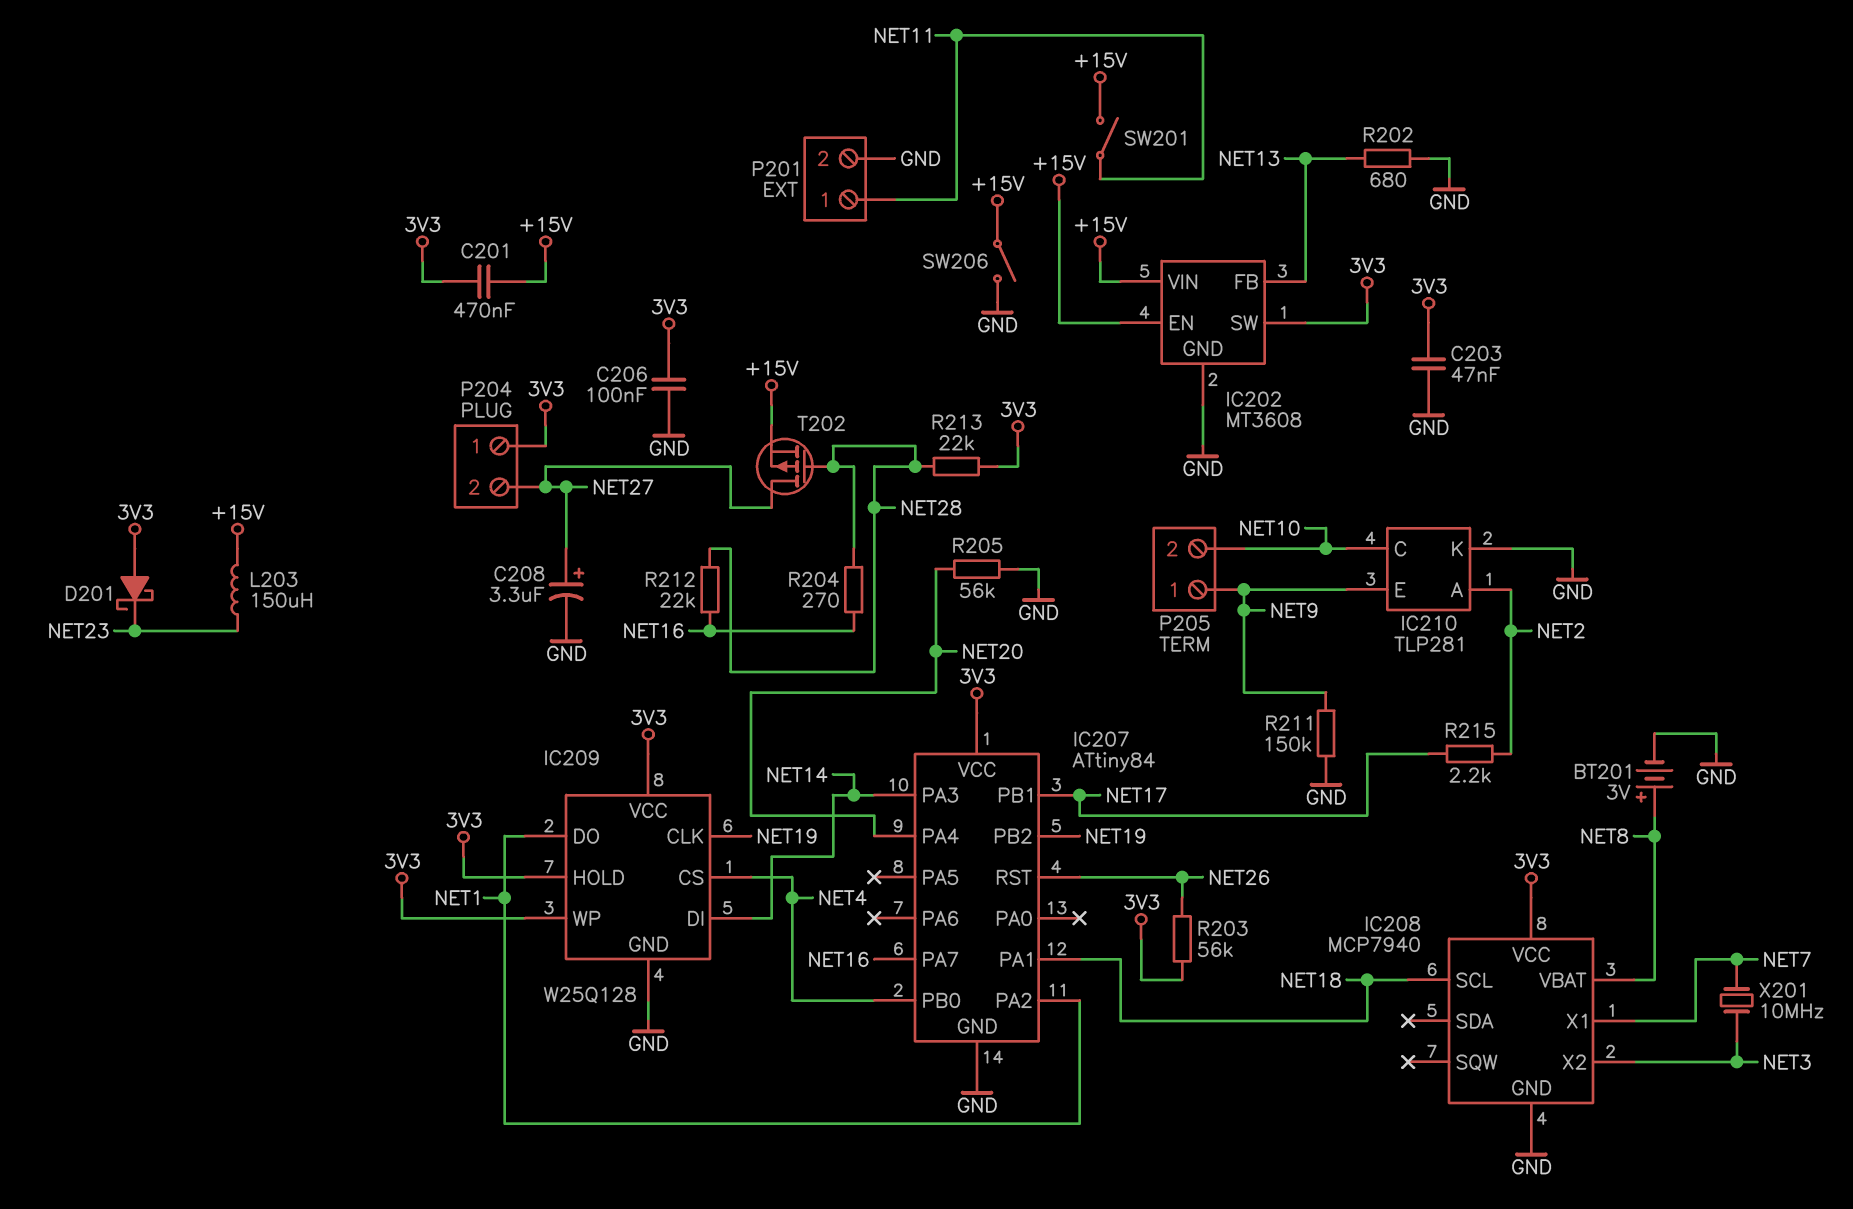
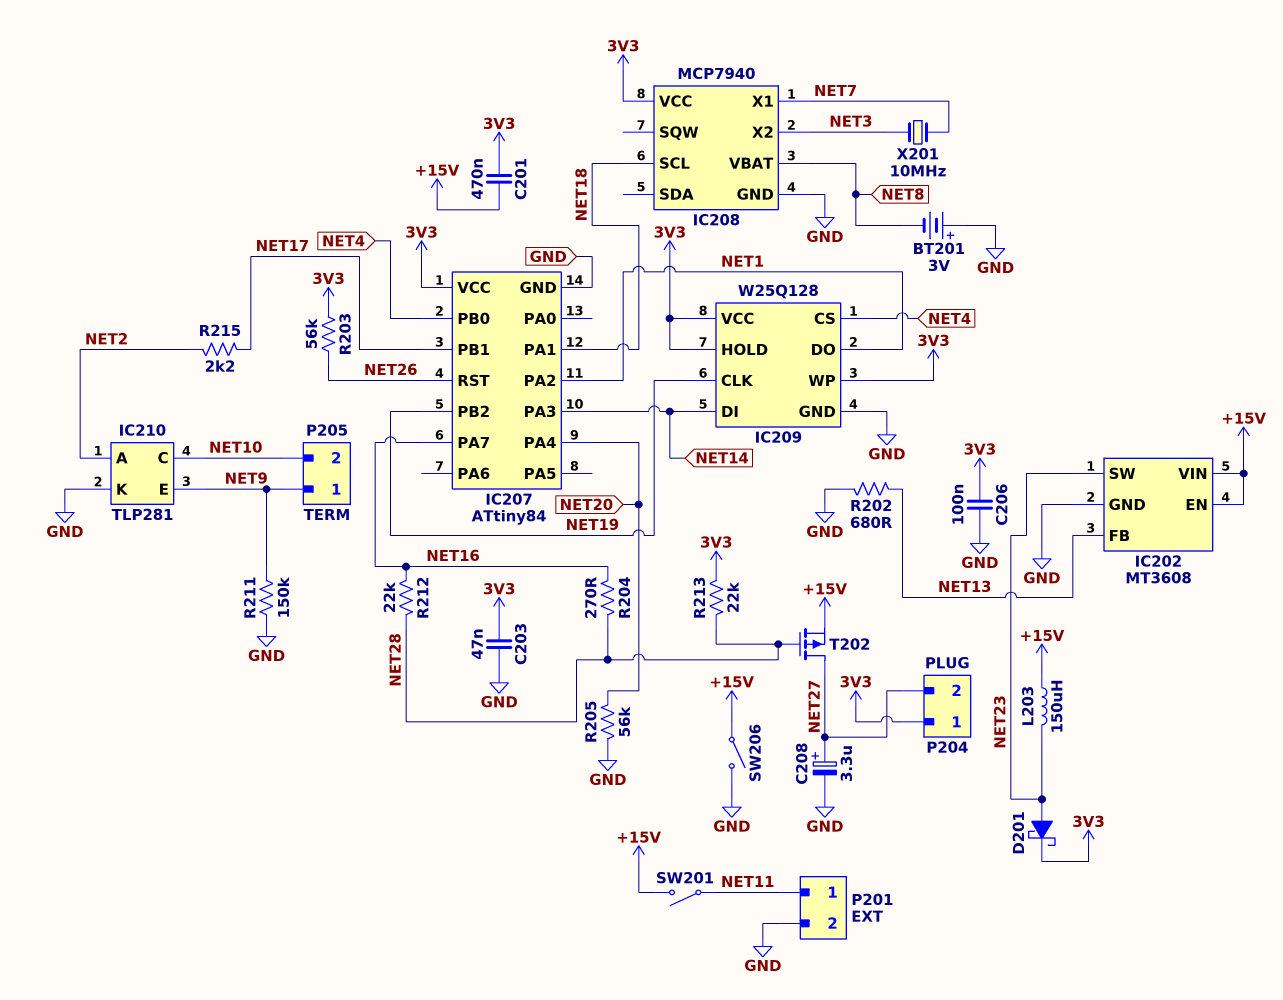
BT201: 3V (plus NET8, minus GND) -> 3V (plus GND, minus NET8)
D201: schottky (A 3V3, K NET23) -> schottky (A NET23, K 3V3)
IC202 pin SW: 3V3 -> NET23

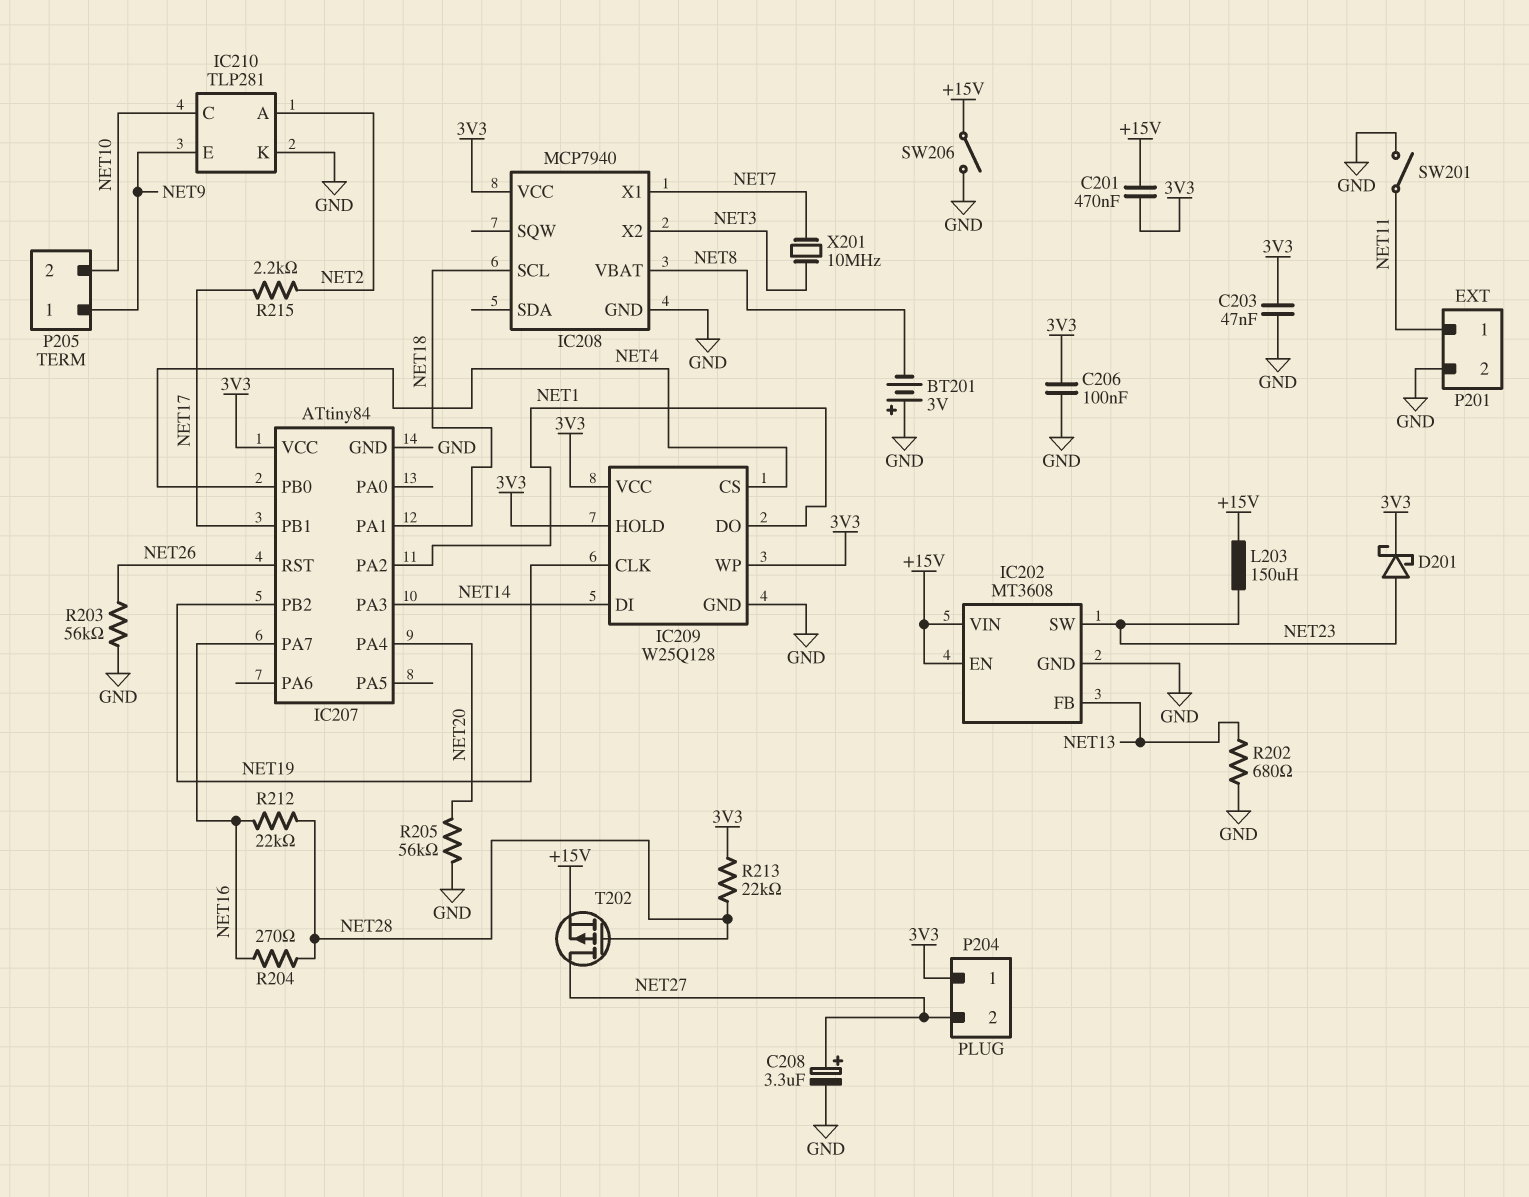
R203: 56k (3V3, NET26) -> 56k (GND, NET26)
R211: 150k (GND, NET9) -> none
SW201: switch (+15V, NET11) -> switch (GND, NET11)

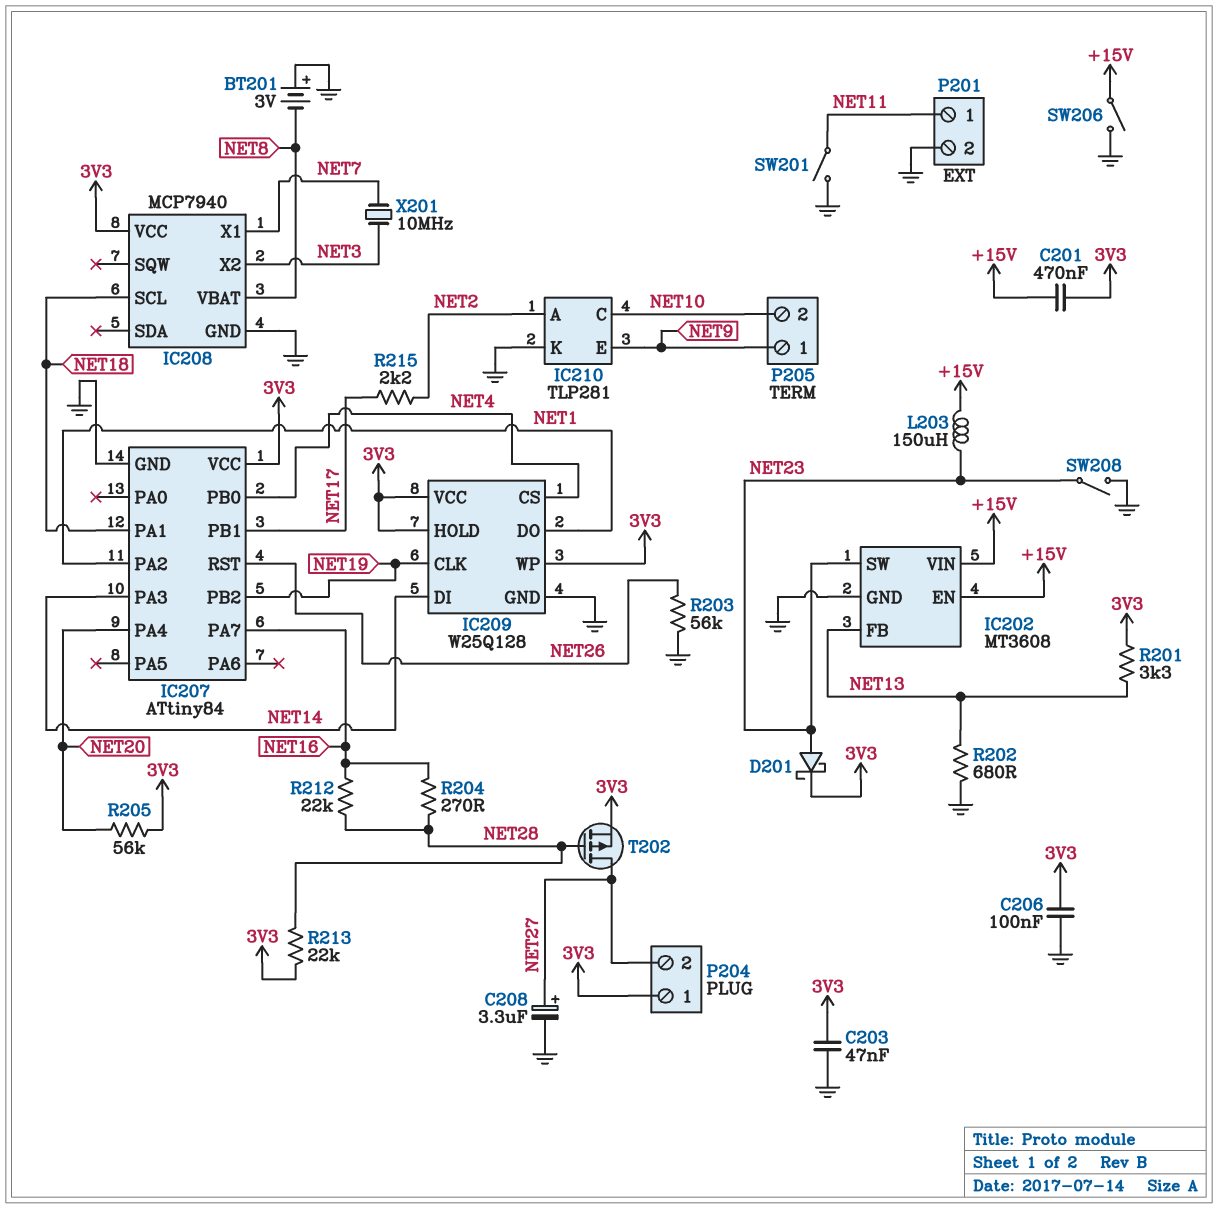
R201: none -> 3.3k (3V3, NET13)
R205: 56k (GND, NET20) -> 56k (3V3, NET20)
SW208: none -> switch (GND, NET23)
T202: PMOS (G NET28, D NET27, S +15V) -> PMOS (G NET28, D NET27, S 3V3)

